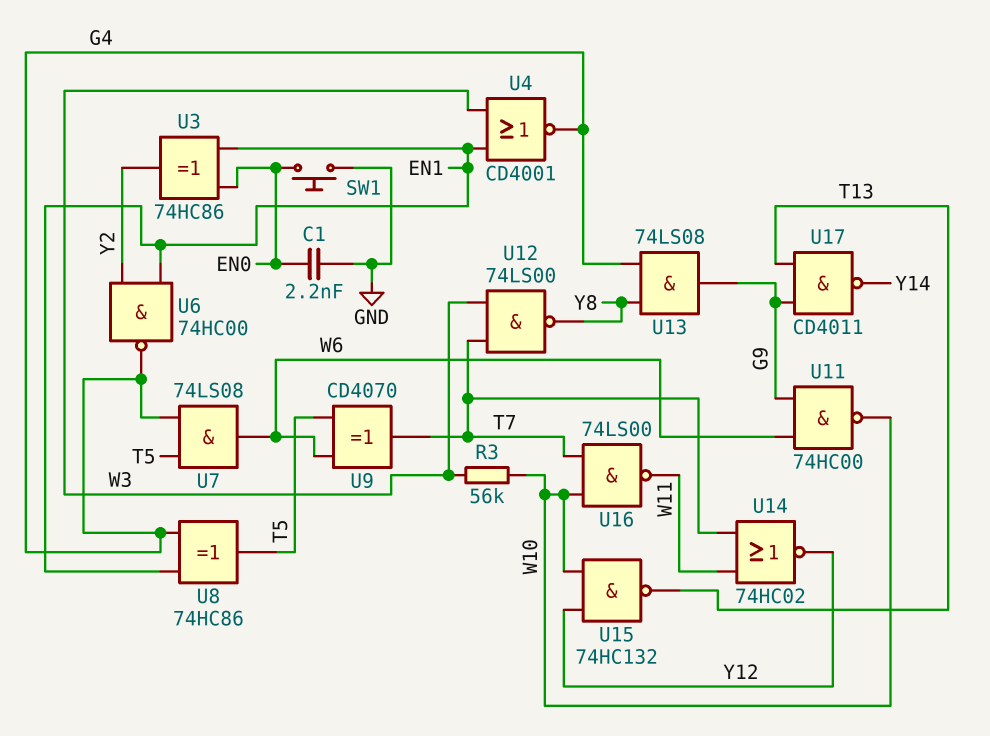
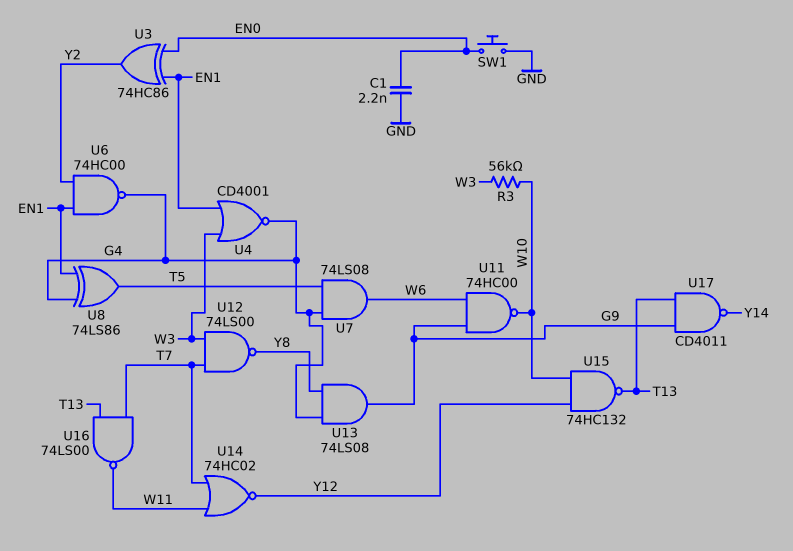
U8: XOR 74HC86 (in EN1, in G4, out T5) -> XOR 74LS86 (in EN1, in G4, out T5)
U9: XOR CD4070 (in T5, in W6, out T7) -> none
U16: NAND 74LS00 (in T7, in W10, out W11) -> NAND 74LS00 (in T7, in T13, out W11)

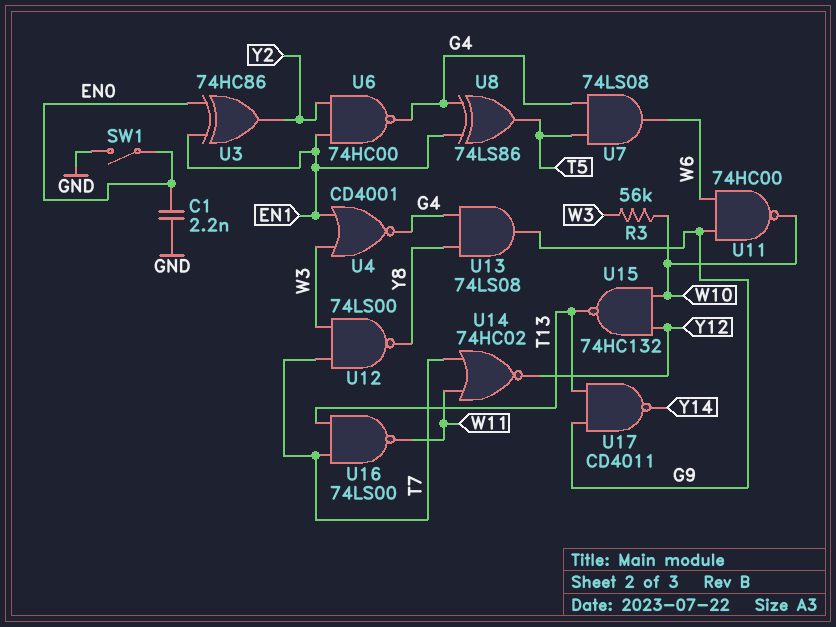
SW1: button (EN0, GND) -> switch (EN0, GND)

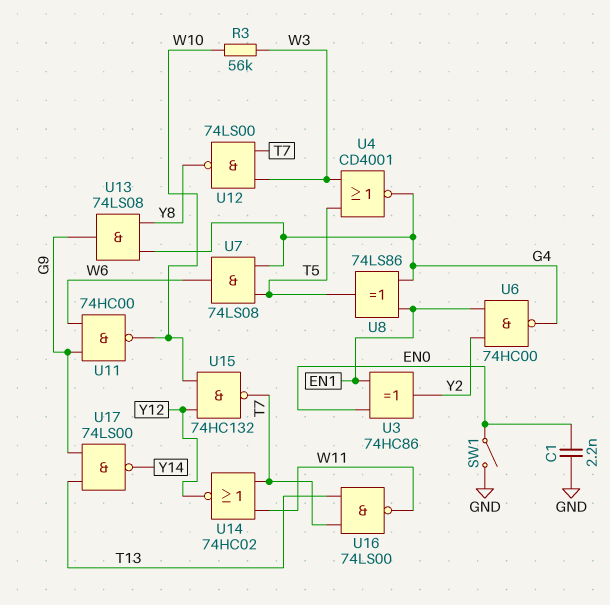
U4: NOR CD4001 (in EN1, in W3, out G4) -> NOR CD4001 (in T5, in W3, out G4)
U15: NAND 74HC132 (in W10, in Y12, out T13) -> NAND 74HC132 (in W10, in Y12, out T7)
U17: NAND CD4011 (in G9, in T13, out Y14) -> NAND 74LS00 (in G9, in T13, out Y14)

